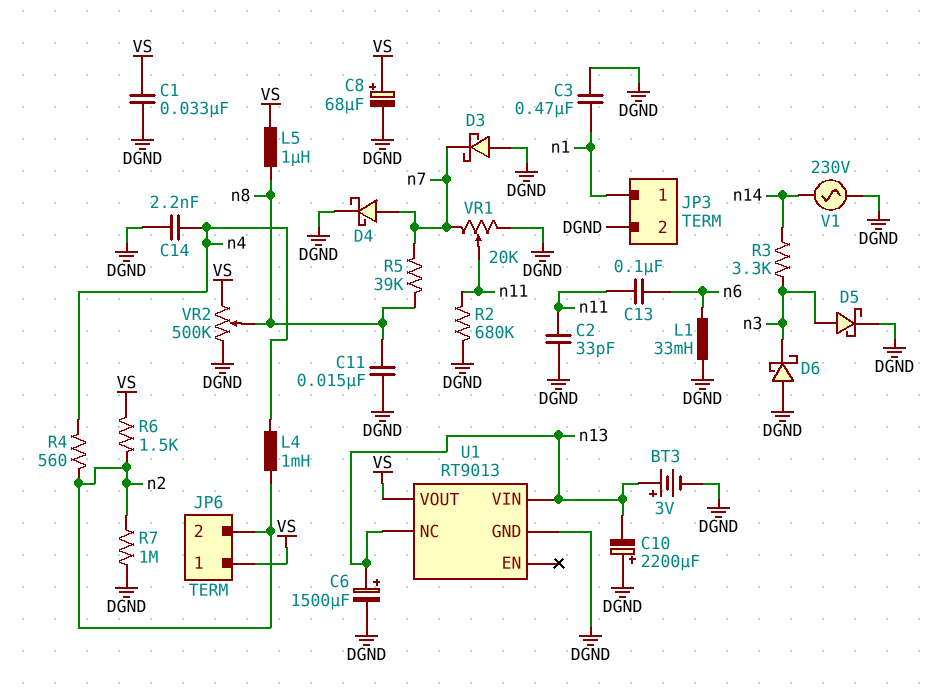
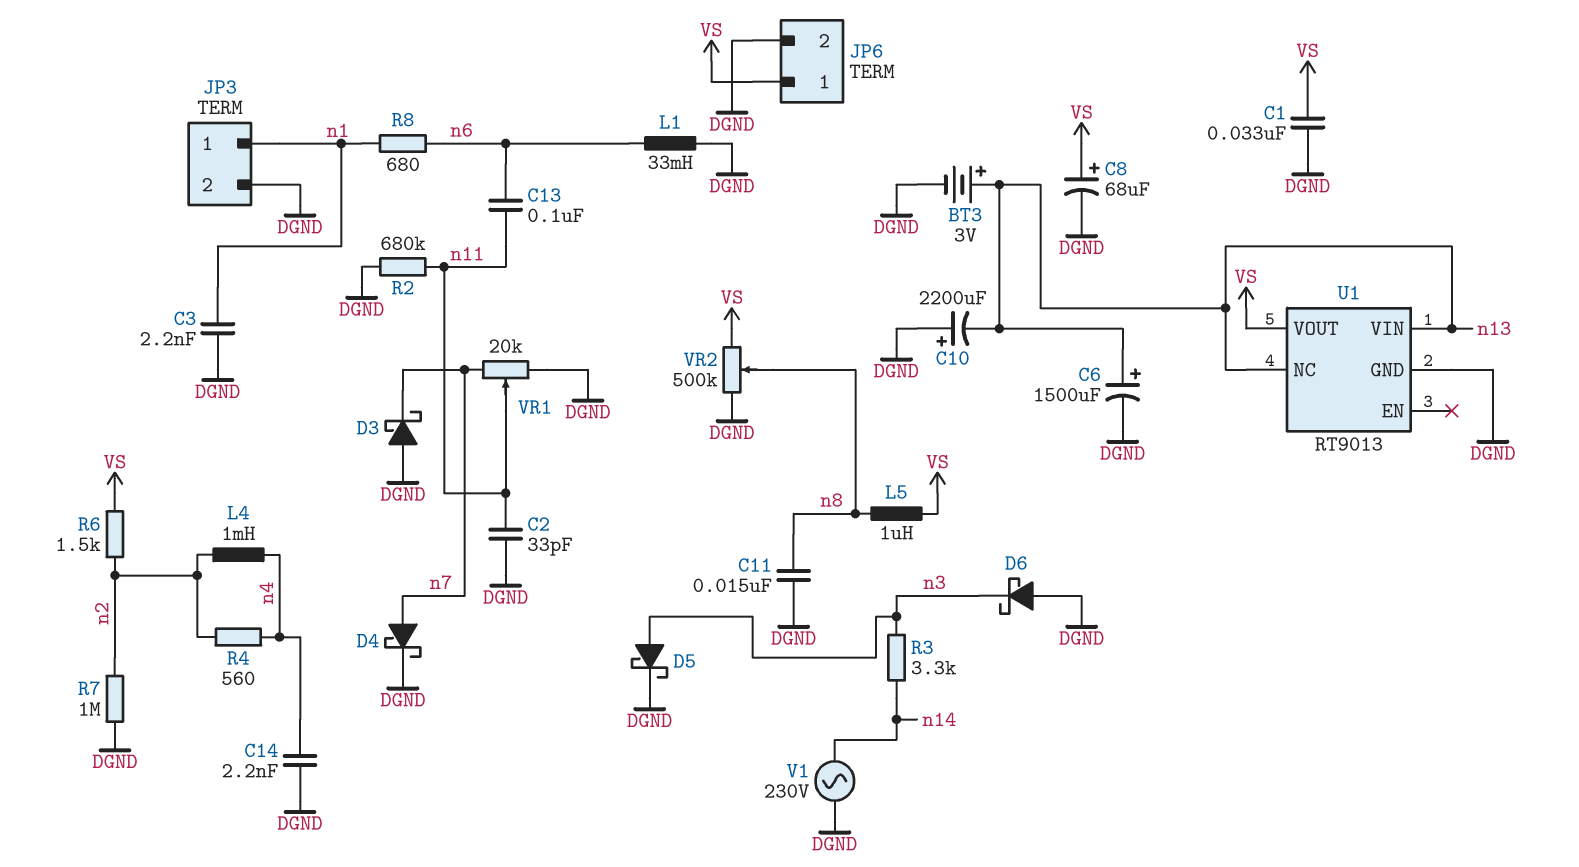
C3: 470nF (DGND, n1) -> 2.2nF (DGND, n1)
JP6 pin 2: n2 -> DGND
R5: 39k (n7, n8) -> none
R8: none -> 680 (n1, n6)

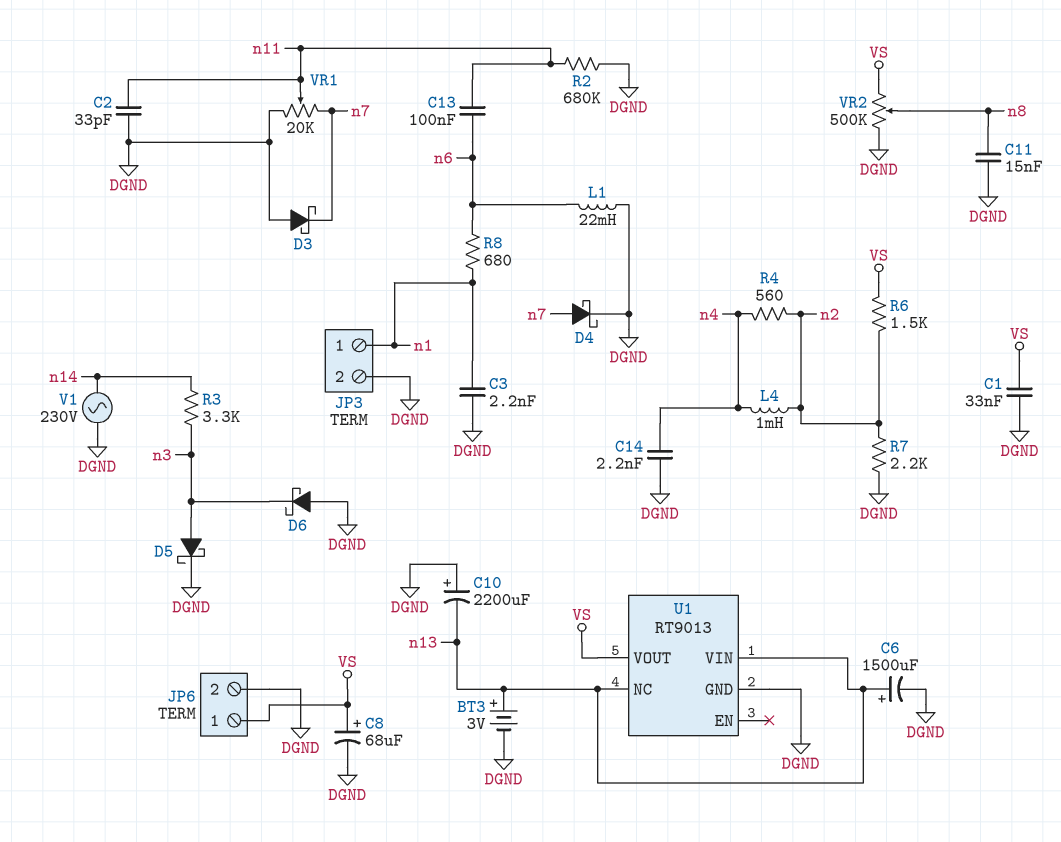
L1: 33mH (DGND, n6) -> 22mH (DGND, n6)
L5: 1uH (VS, n8) -> none
R7: 1M (DGND, n2) -> 2.2k (DGND, n2)

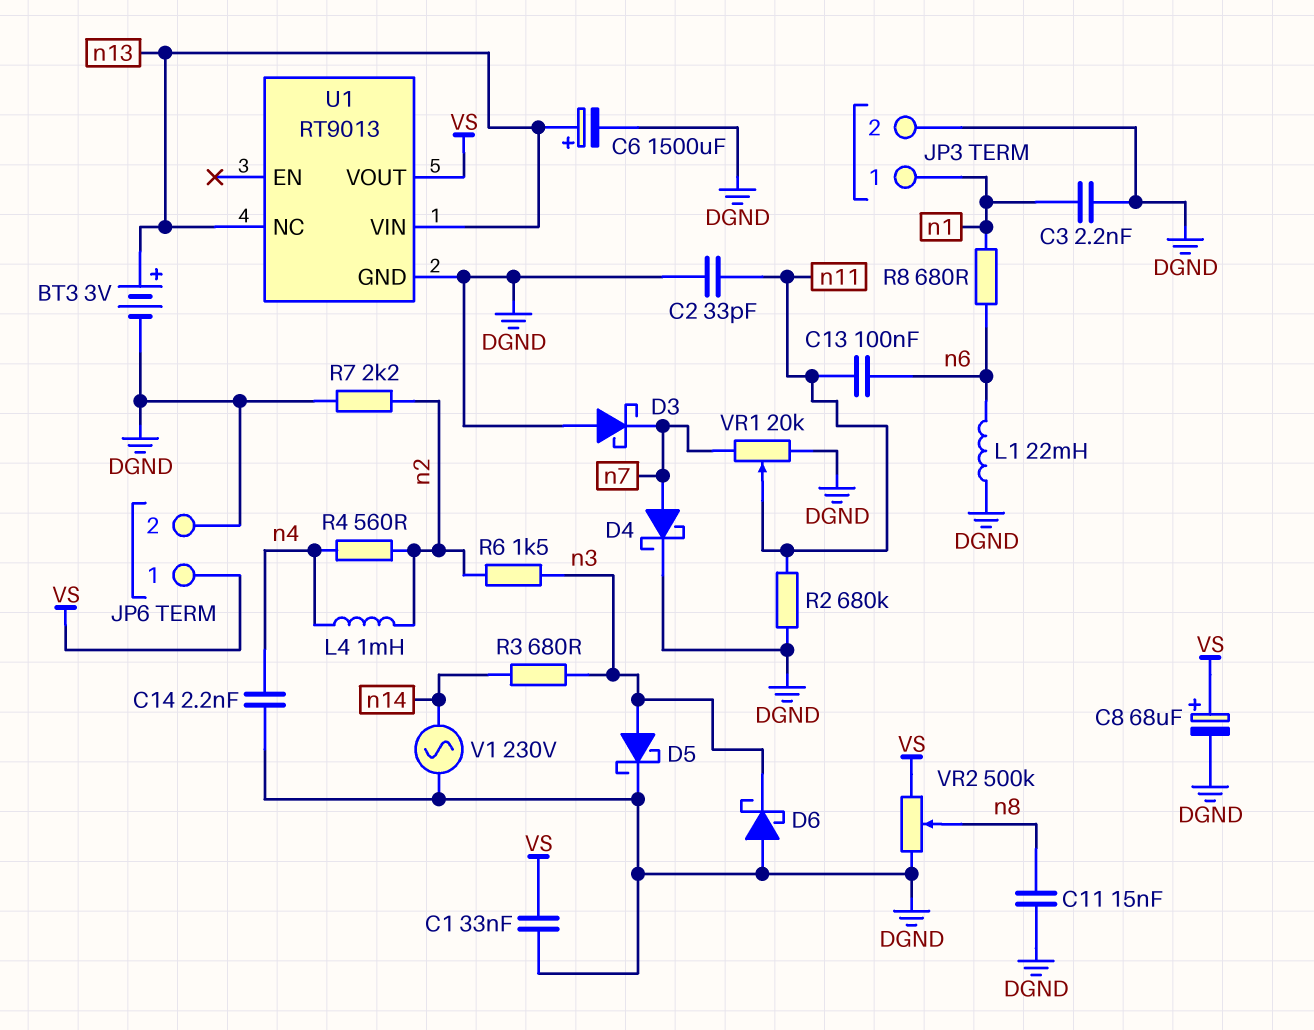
C10: 2200uF (plus DGND, minus n13) -> none
R3: 3.3k (n3, n14) -> 680 (n3, n14)
R6: 1.5k (VS, n2) -> 1.5k (n2, n3)

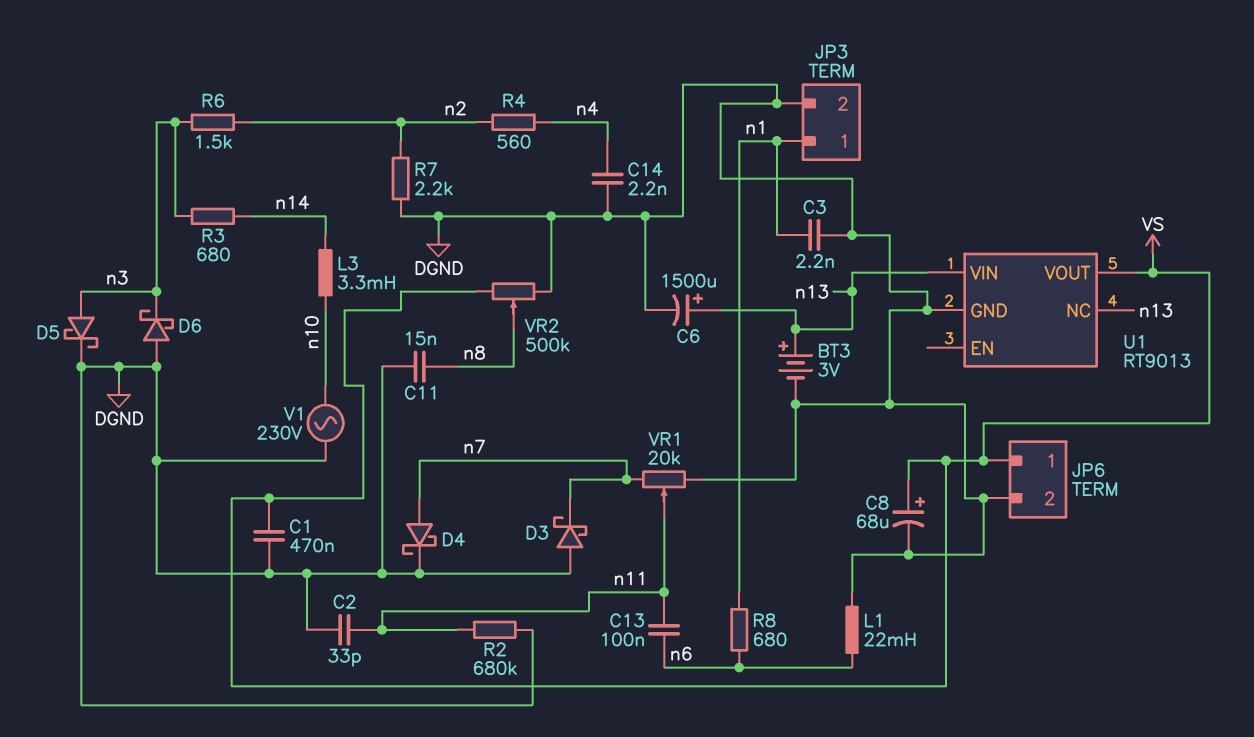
C1: 33nF (DGND, VS) -> 470nF (DGND, VS)
L3: none -> 3.3mH (n10, n14)
L4: 1mH (n2, n4) -> none
V1: AC 230V (DGND, n14) -> AC 230V (DGND, n10)

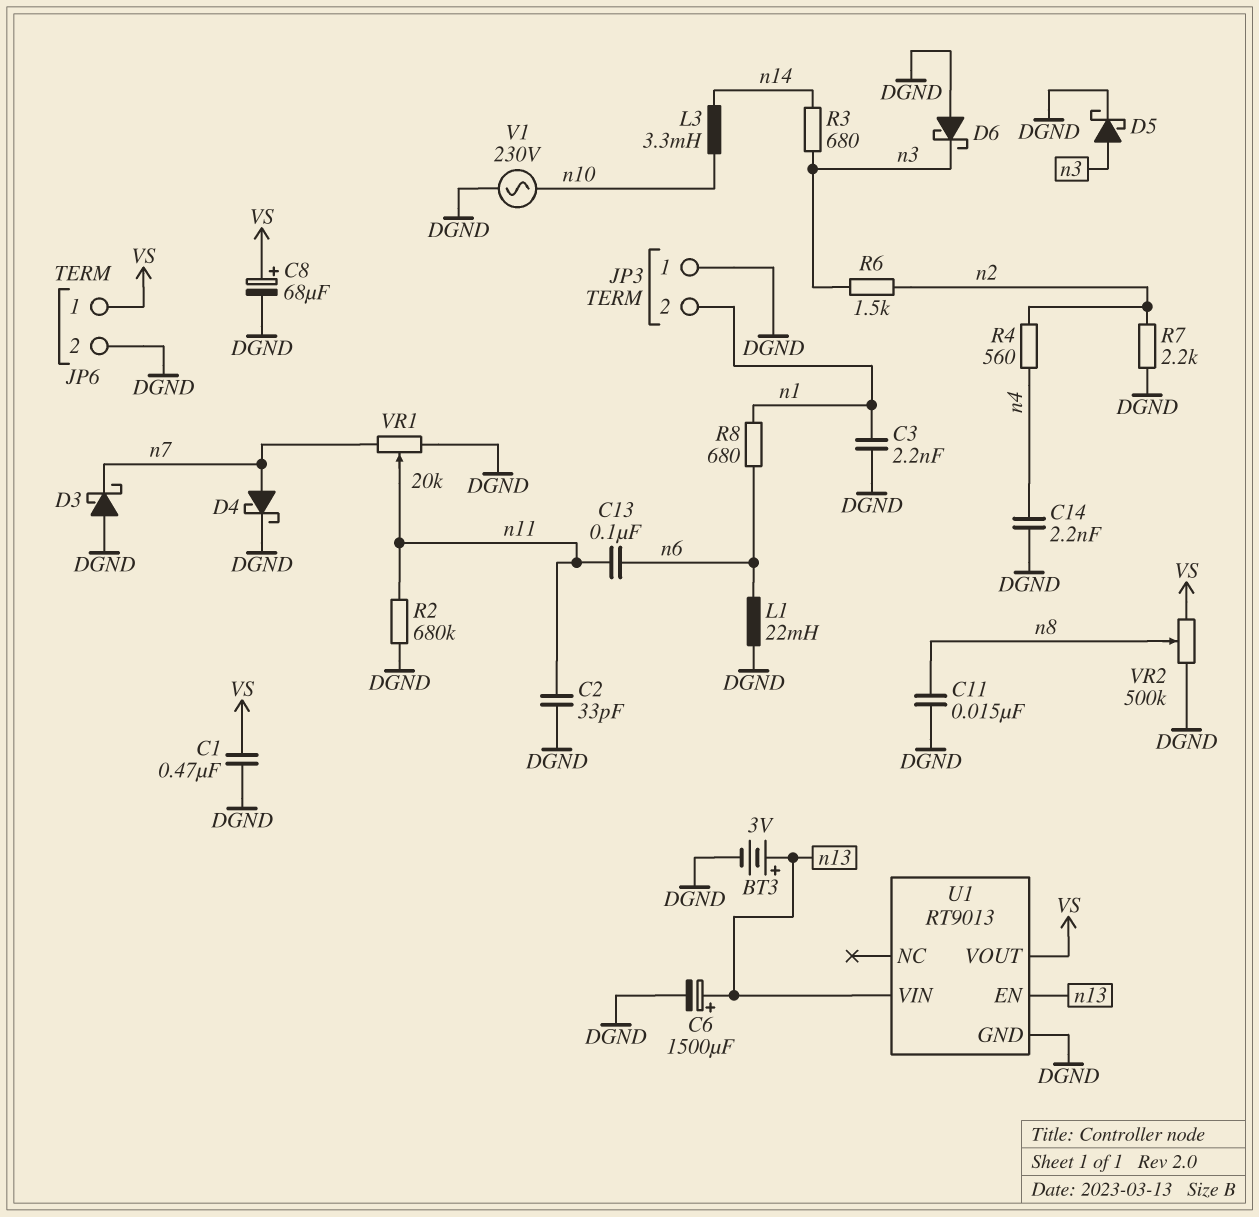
JP3 pin 1: n1 -> DGND
JP3 pin 2: DGND -> n1
U1 pin EN: none -> n13
U1 pin NC: n13 -> none

